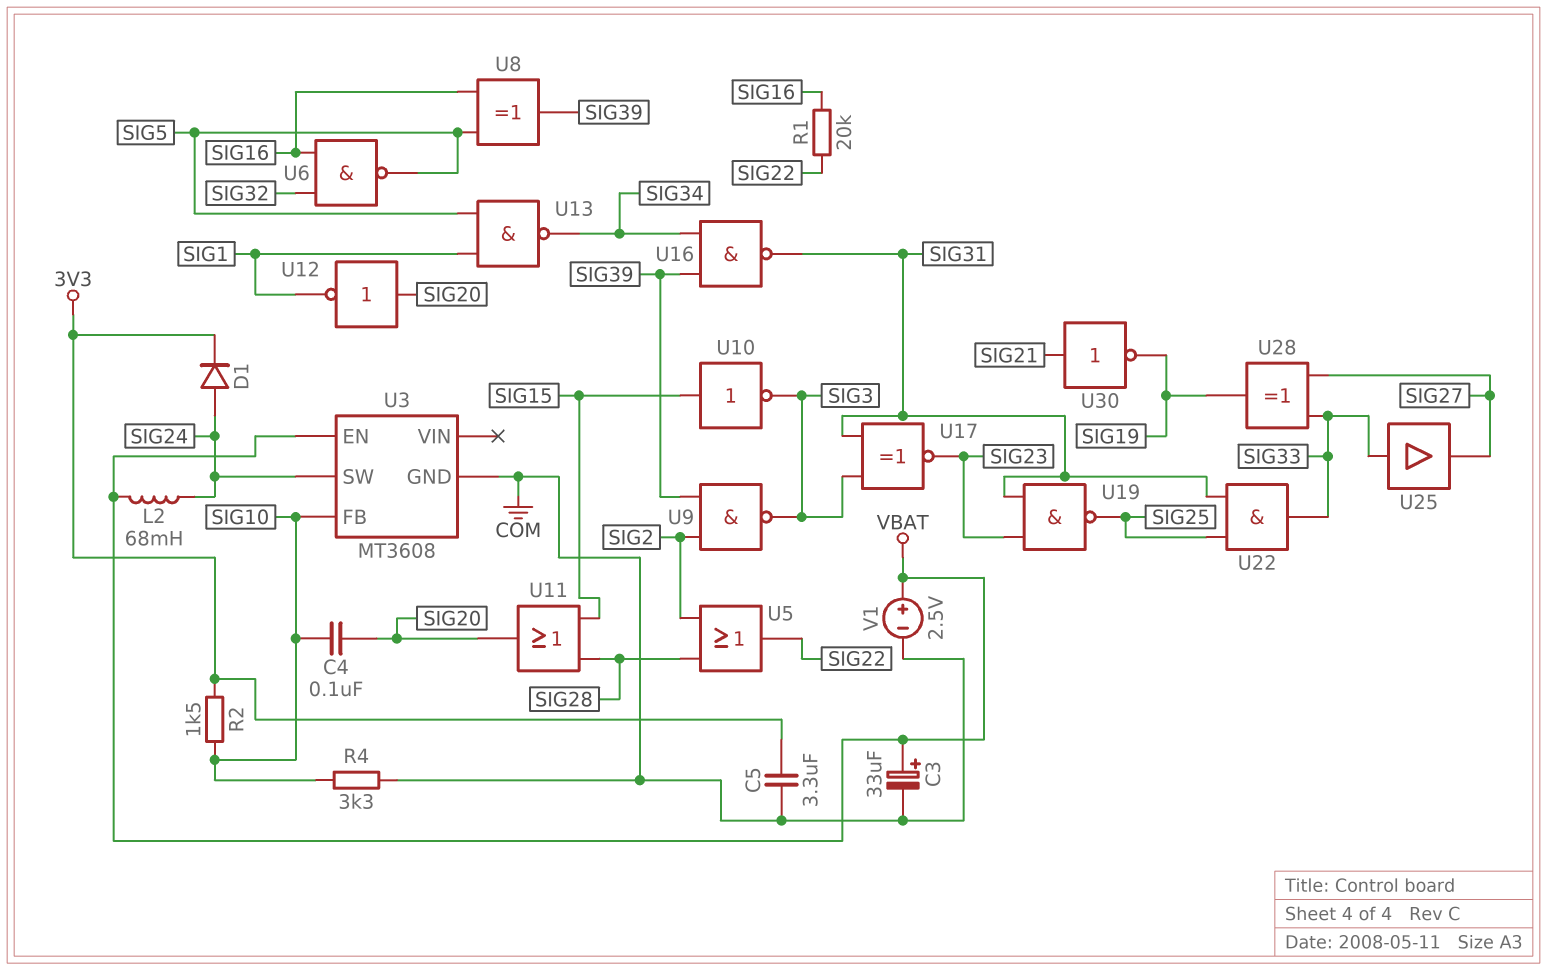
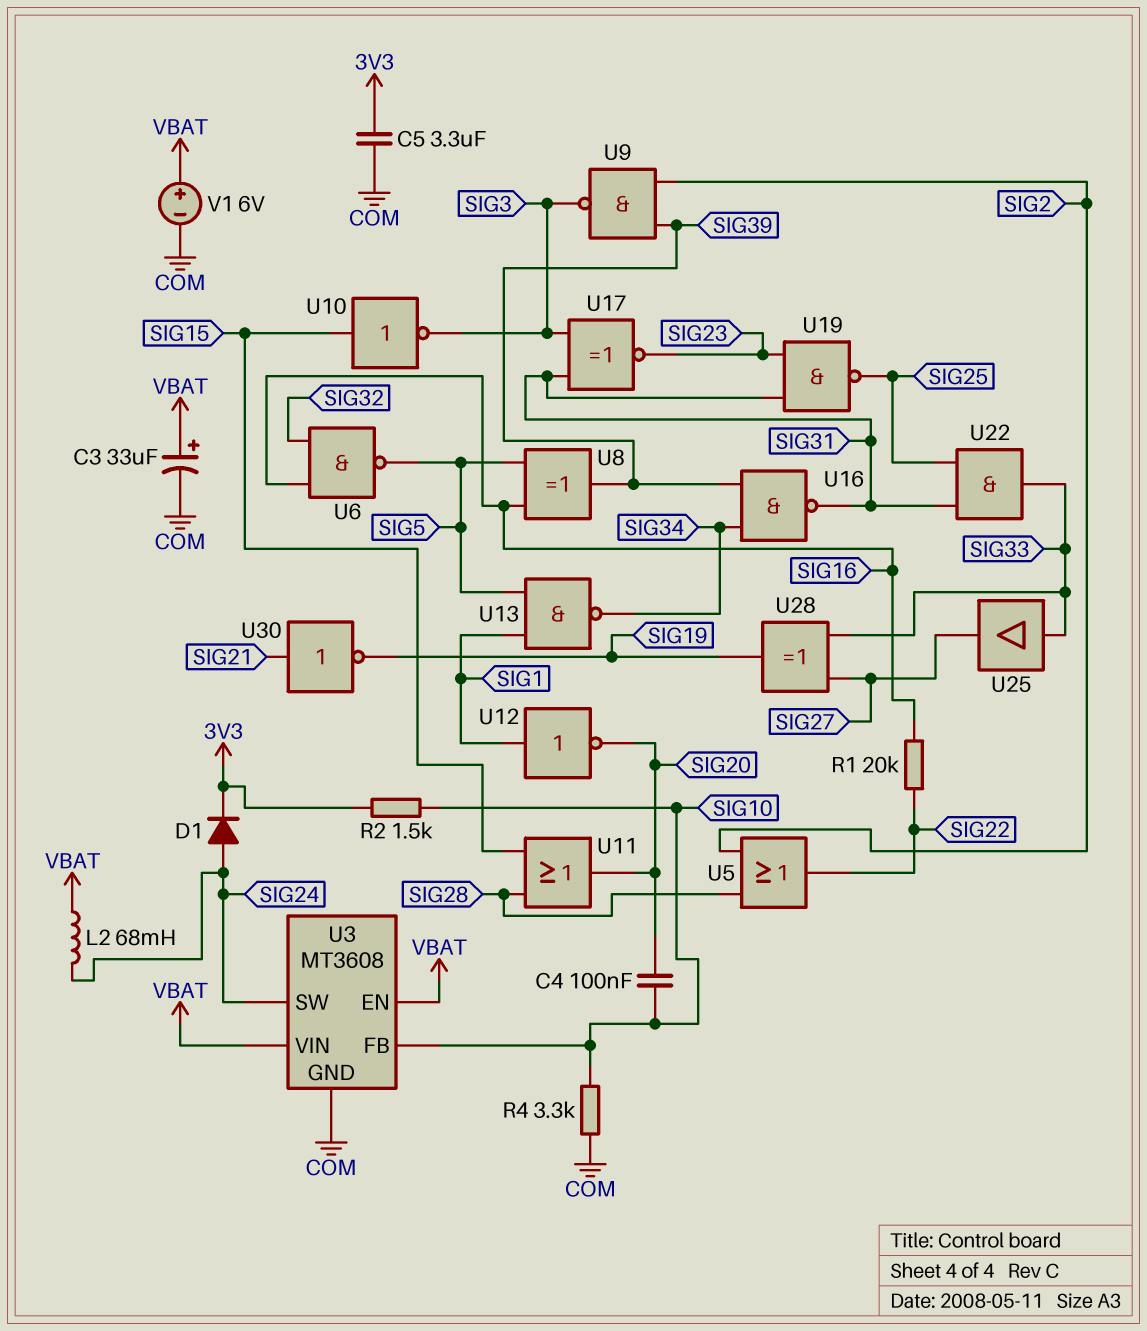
U3 pin VIN: none -> VBAT
U12: NOT (in SIG20, out SIG1) -> NOT (in SIG1, out SIG20)
V1: 2.5V (plus VBAT, minus COM) -> 6V (plus VBAT, minus COM)

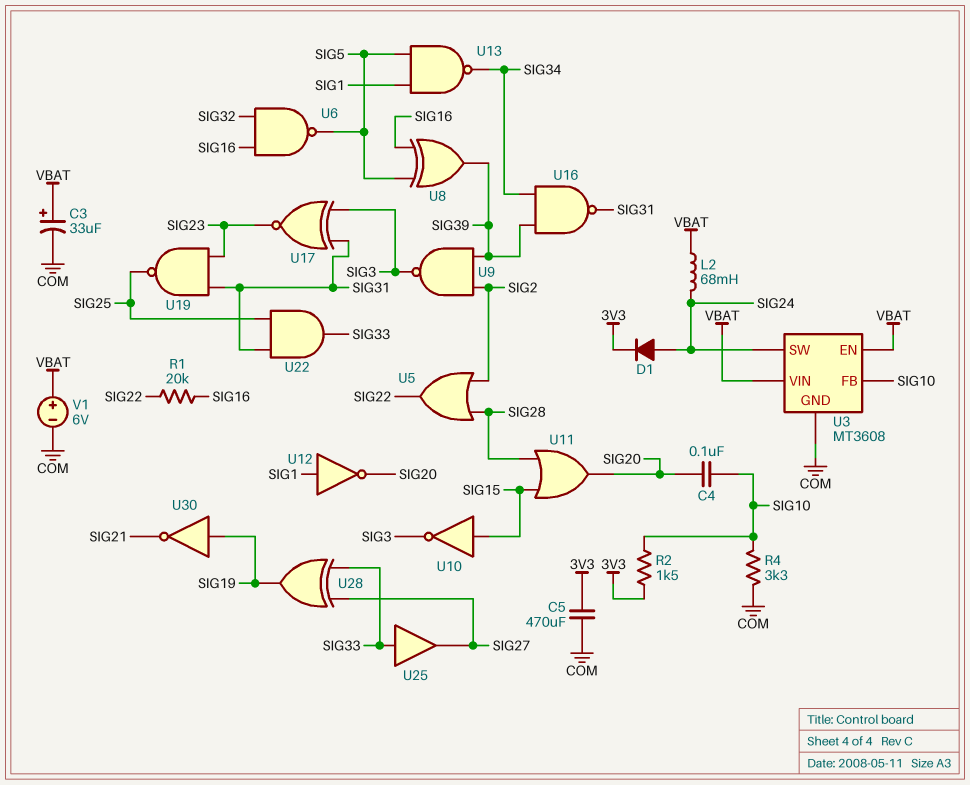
C5: 3.3uF (3V3, COM) -> 470uF (3V3, COM)
U30: NOT (in SIG21, out SIG19) -> NOT (in SIG19, out SIG21)

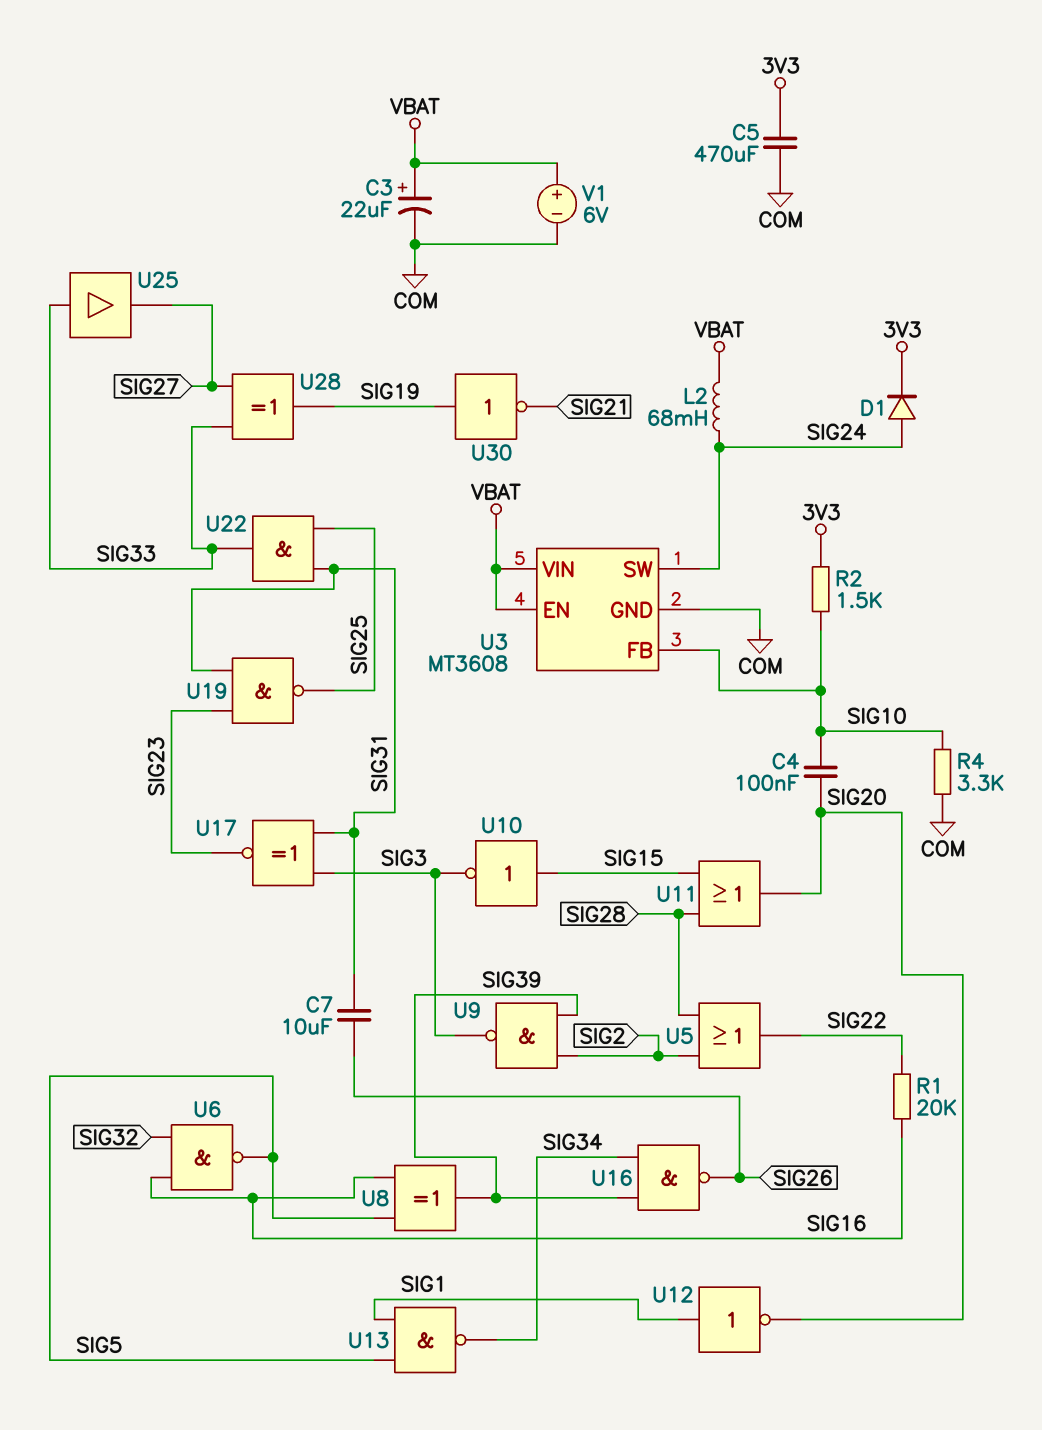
C3: 33uF (plus VBAT, minus COM) -> 22uF (plus VBAT, minus COM)
C7: none -> 10uF (SIG26, SIG31)
U16: NAND (in SIG34, in SIG39, out SIG31) -> NAND (in SIG34, in SIG39, out SIG26)

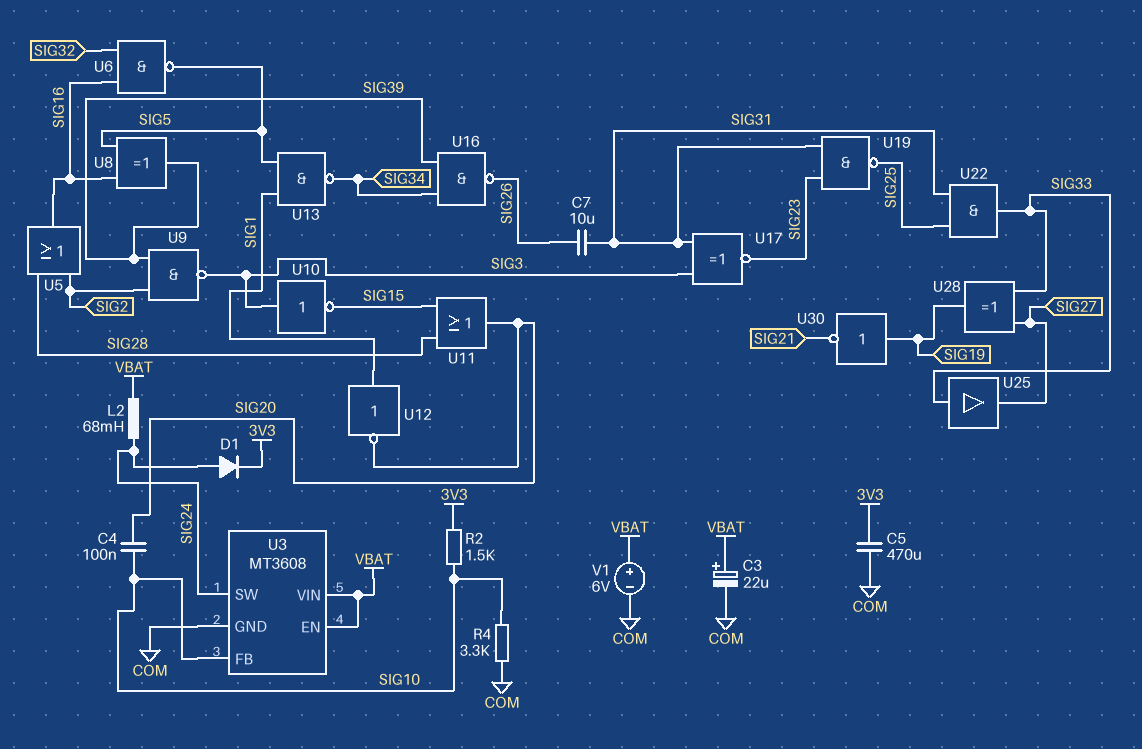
R1: 20k (SIG16, SIG22) -> none
U5: OR (in SIG2, in SIG28, out SIG22) -> OR (in SIG2, in SIG28, out SIG16)
U10: NOT (in SIG15, out SIG3) -> NOT (in SIG3, out SIG15)

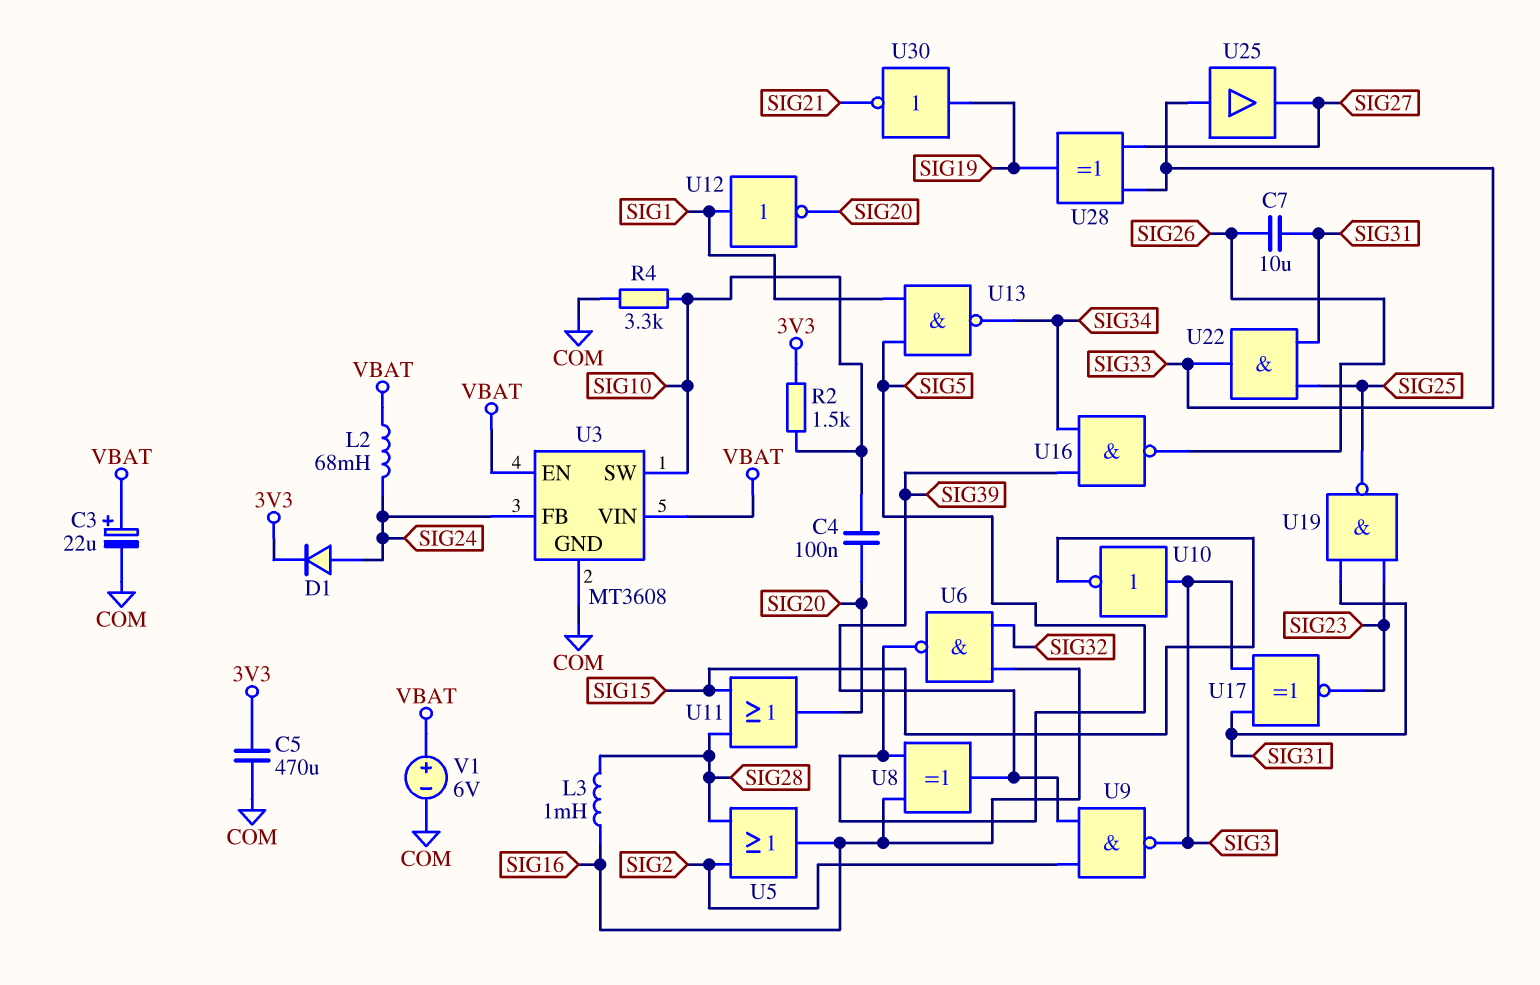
L3: none -> 1mH (SIG16, SIG28)
U3 pin FB: SIG10 -> SIG24
U3 pin SW: SIG24 -> SIG10

